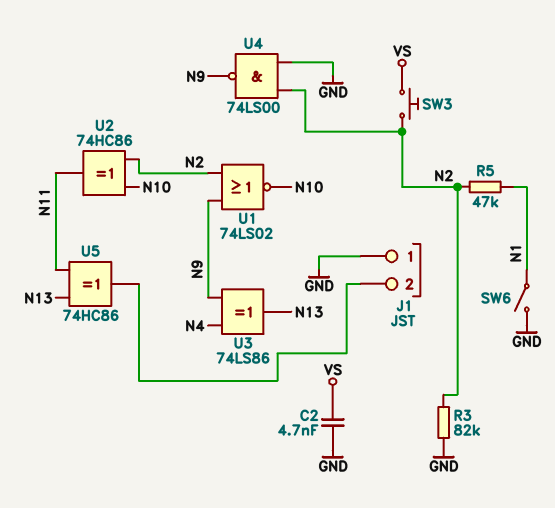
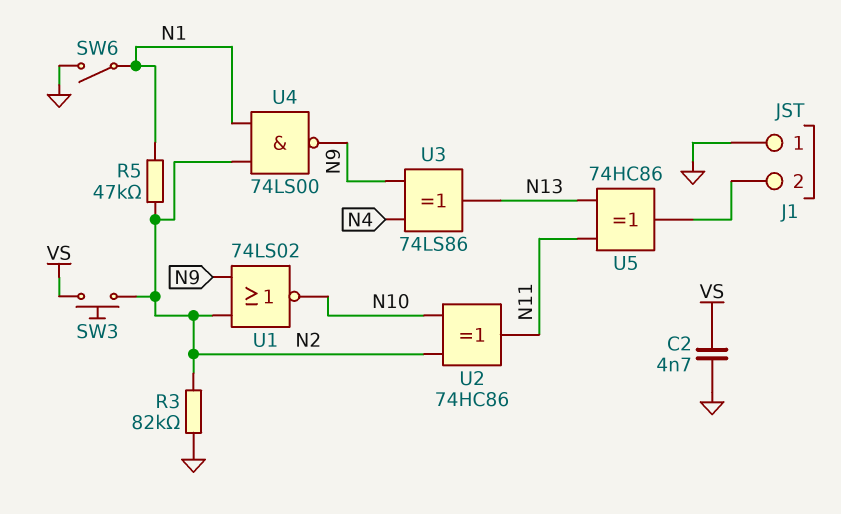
U4: NAND 74LS00 (in GND, in N2, out N9) -> NAND 74LS00 (in N1, in N2, out N9)

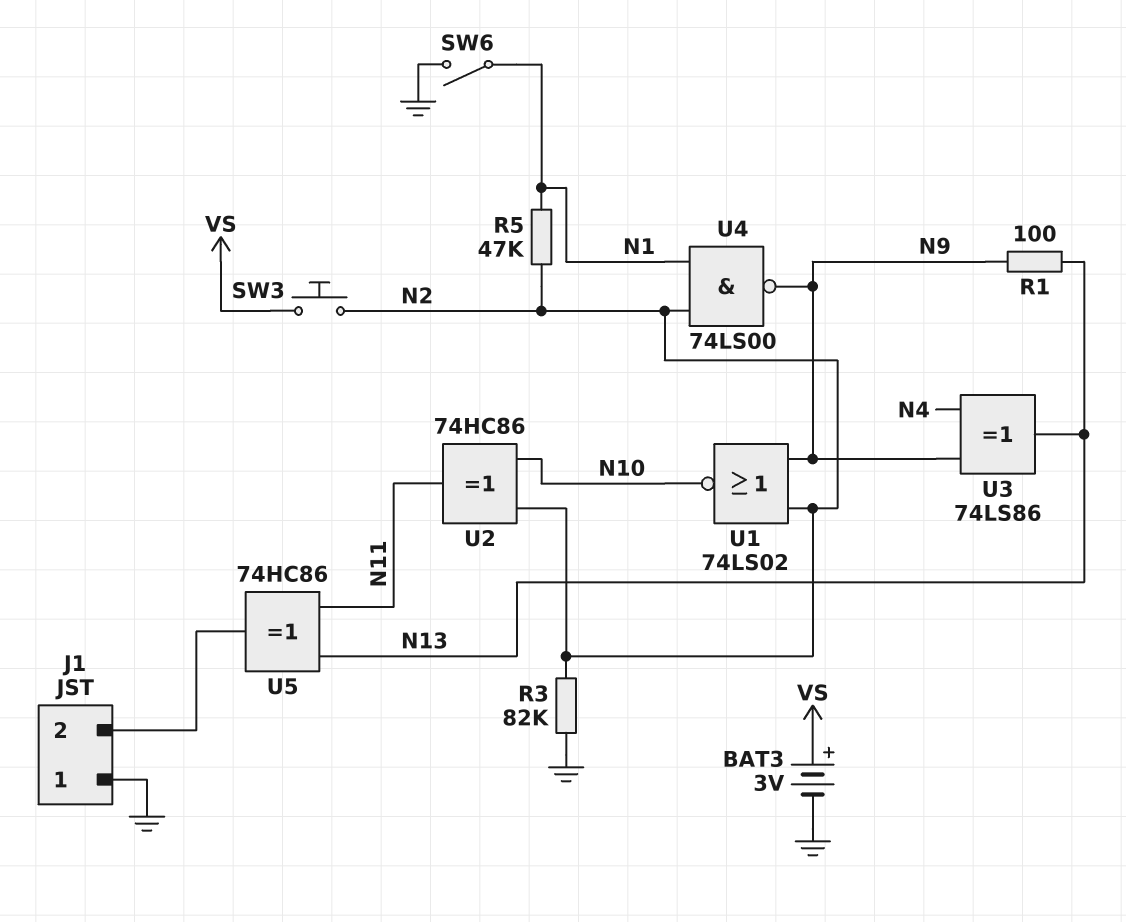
BAT3: none -> 3V (plus VS, minus GND)
C2: 4.7nF (GND, VS) -> none
R1: none -> 100 (N9, N13)

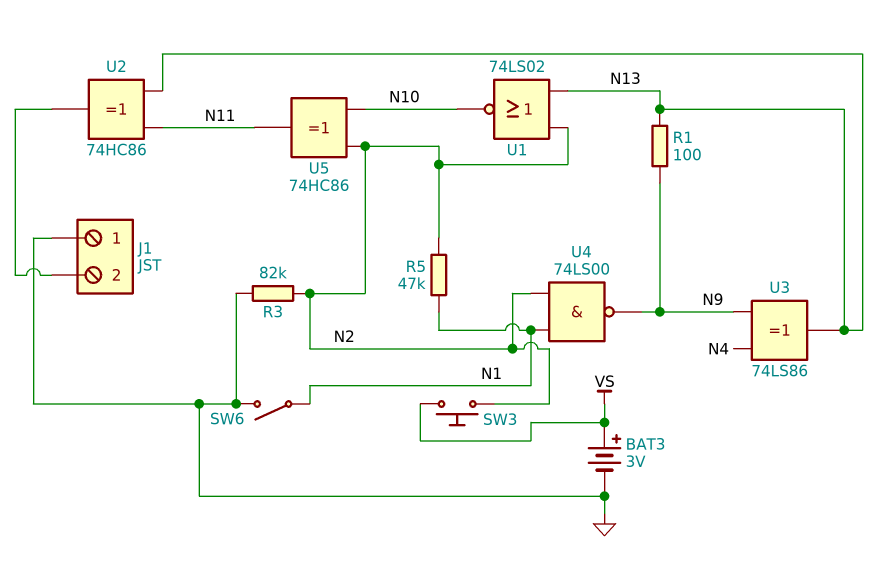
U1: NOR 74LS02 (in N2, in N9, out N10) -> NOR 74LS02 (in N2, in N13, out N10)
U2: XOR 74HC86 (in N2, in N10, out N11) -> XOR 74HC86 (in N11, in N13, out J1/2)
U5: XOR 74HC86 (in N11, in N13, out J1/2) -> XOR 74HC86 (in N2, in N10, out N11)

